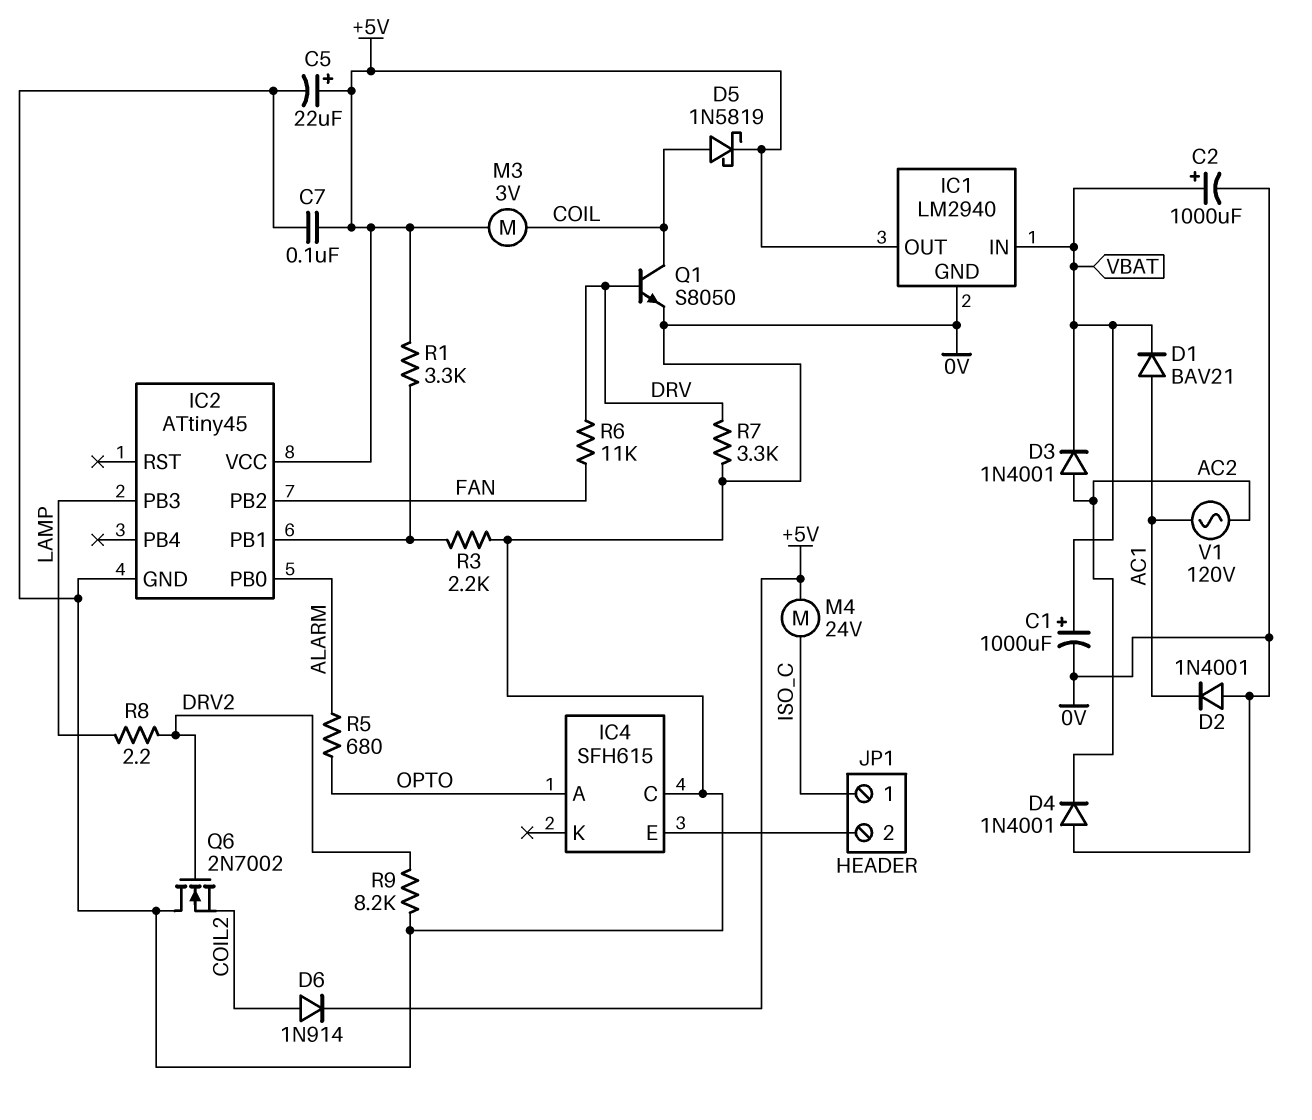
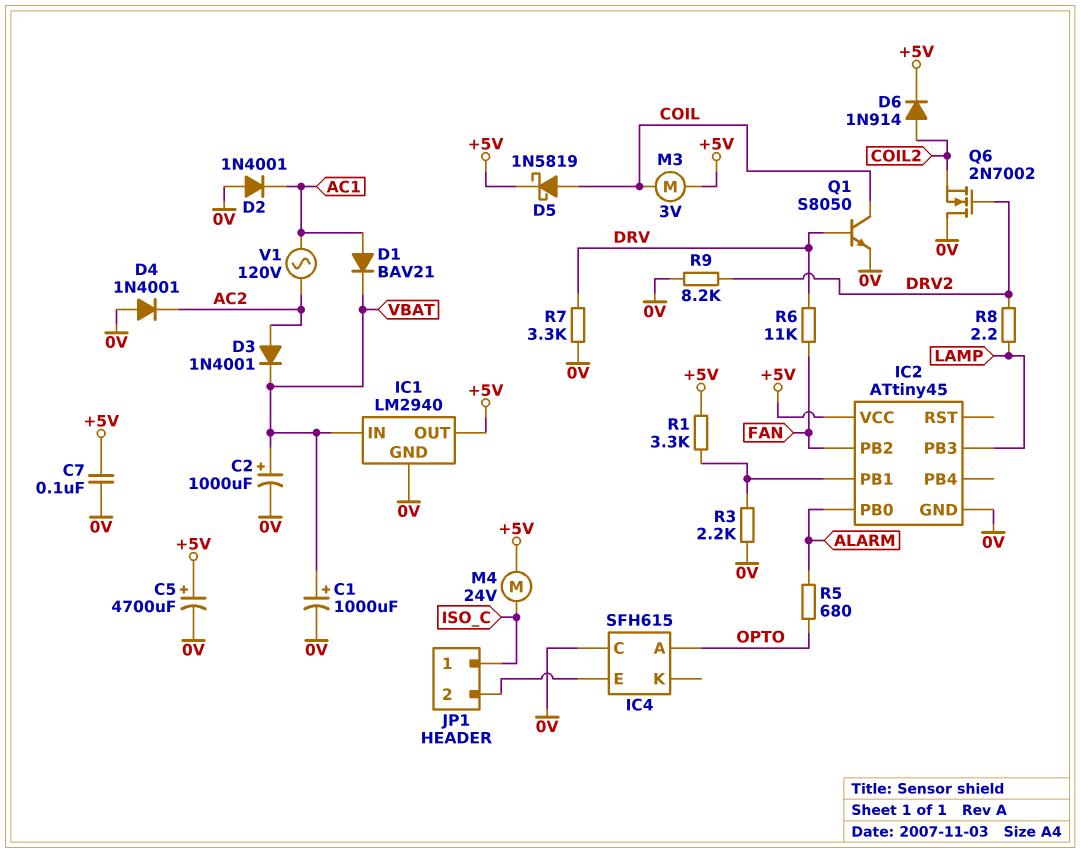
C5: 22uF (plus +5V, minus 0V) -> 4700uF (plus +5V, minus 0V)

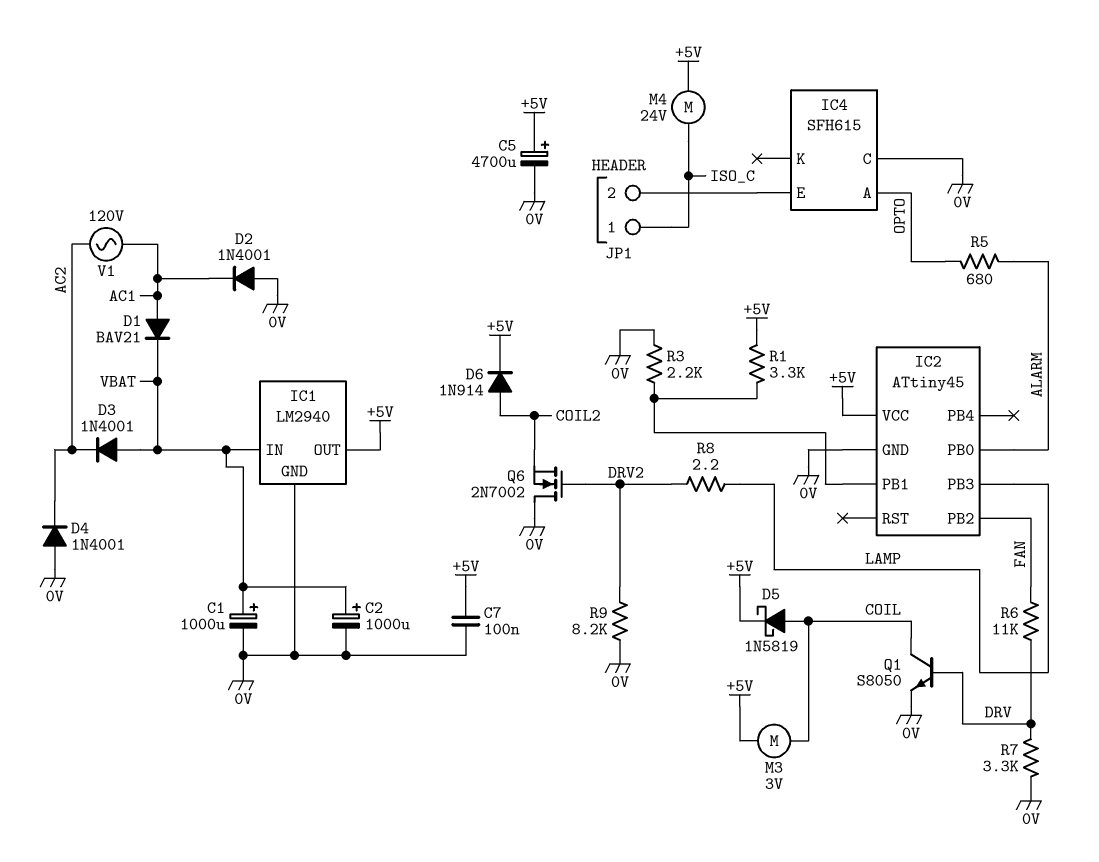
D3: diode 1N4001 (A AC2, K VBAT) -> diode 1N4001 (A VBAT, K AC2)

